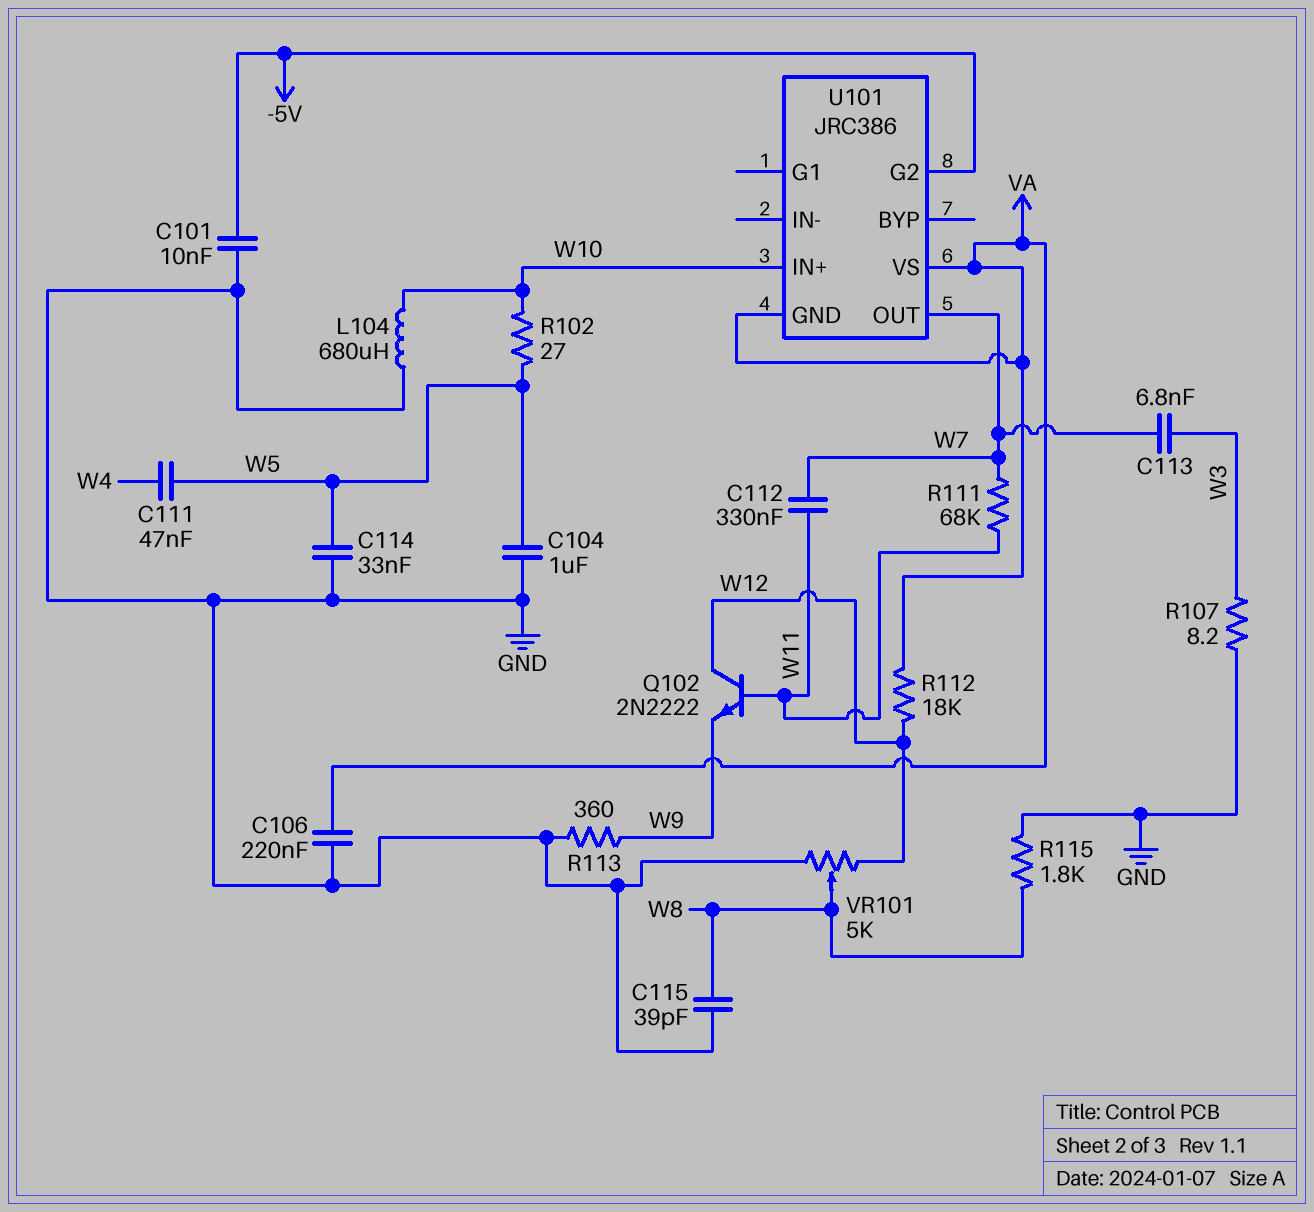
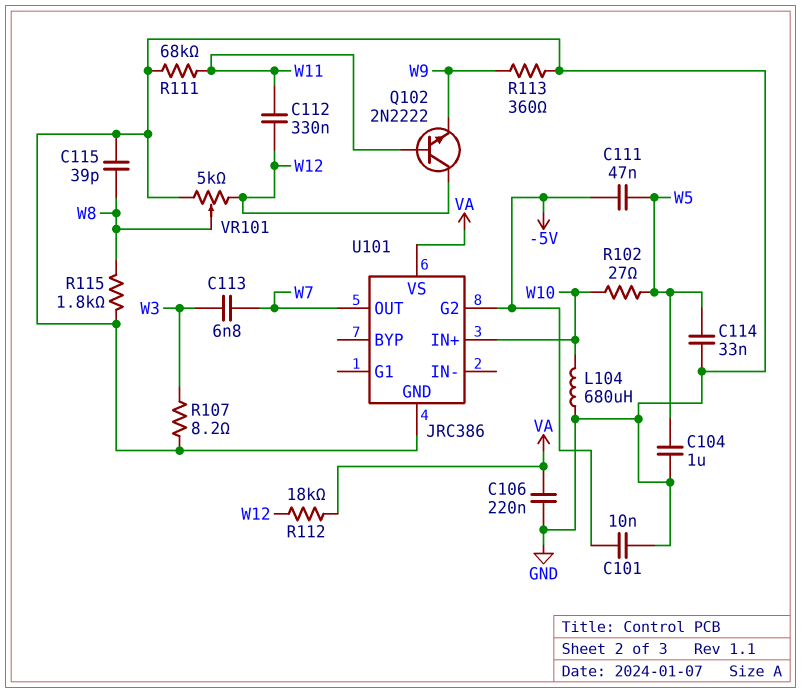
C111: 47nF (W4, W5) -> 47nF (-5V, W5)
C112: 330nF (W7, W11) -> 330nF (W11, W12)
R111: 68k (W7, W11) -> 68k (GND, W11)
U101 pin GND: VA -> GND

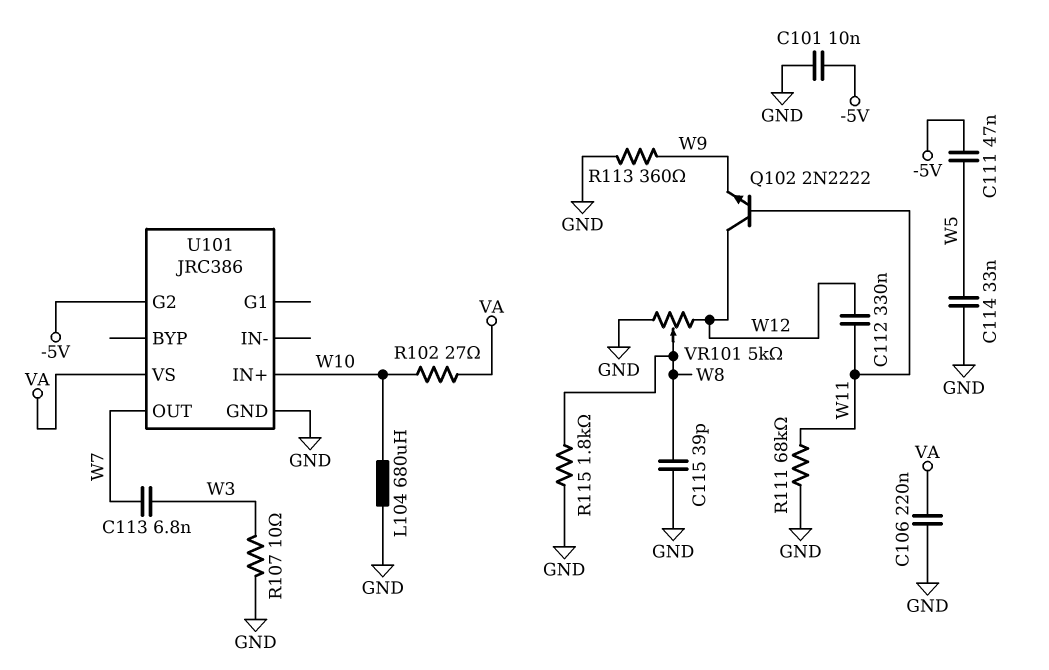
C104: 1uF (GND, W5) -> none
R102: 27 (W5, W10) -> 27 (VA, W10)
R107: 8.2 (GND, W3) -> 10 (GND, W3)
R112: 18k (VA, W12) -> none

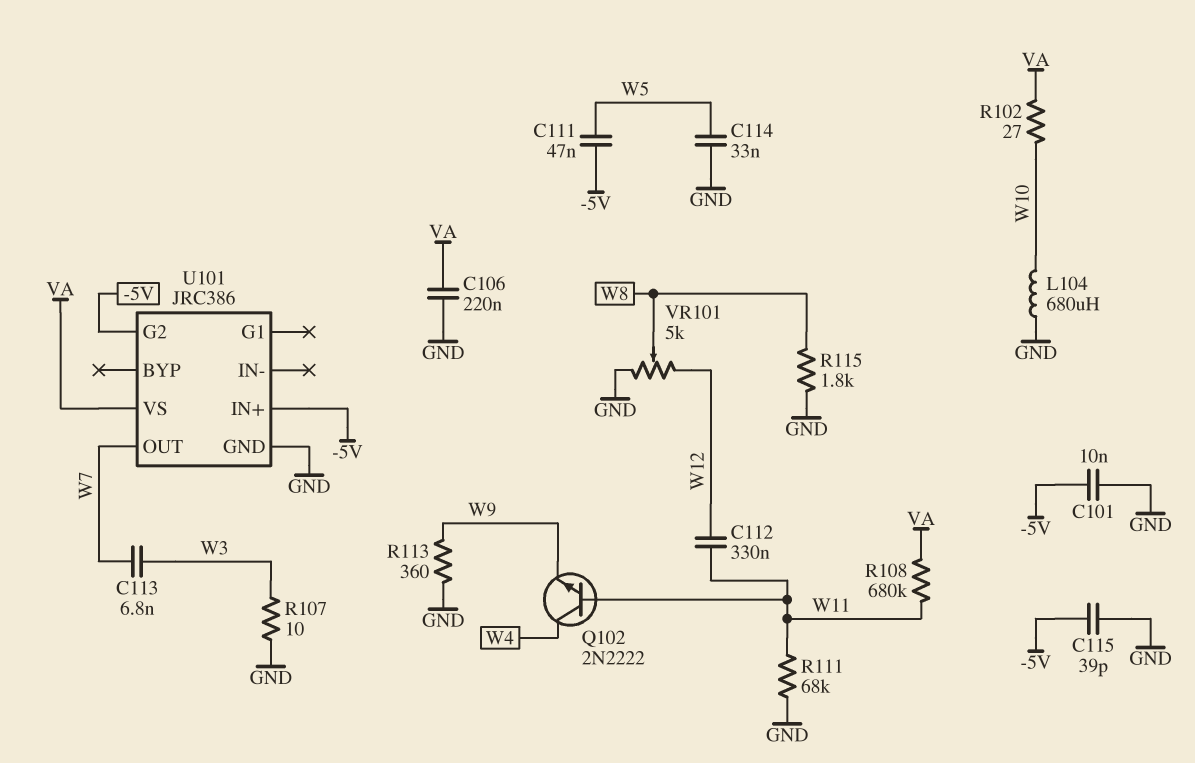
C115: 39pF (GND, W8) -> 39pF (-5V, GND)
Q102: NPN 2N2222 (B W11, C W12, E W9) -> NPN 2N2222 (B W11, C W4, E W9)
R108: none -> 680k (VA, W11)
U101 pin IN+: W10 -> -5V

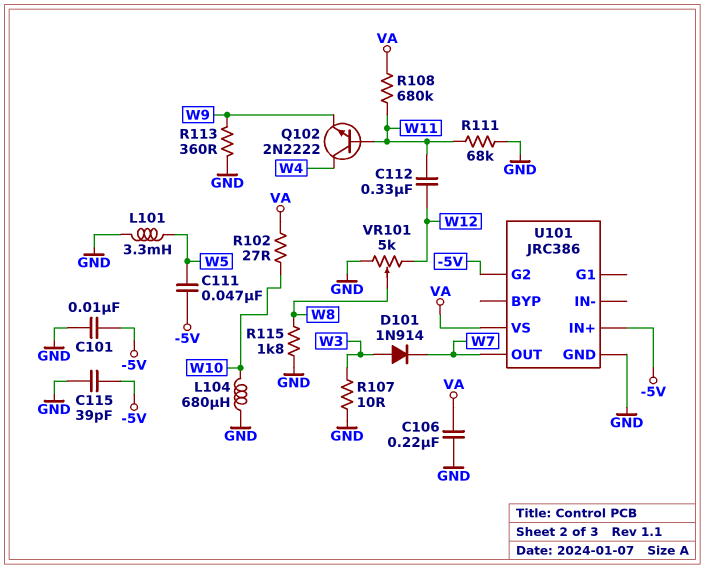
C113: 6.8nF (W3, W7) -> none
C114: 33nF (GND, W5) -> none
D101: none -> diode 1N914 (A W3, K W7)
L101: none -> 3.3mH (GND, W5)

